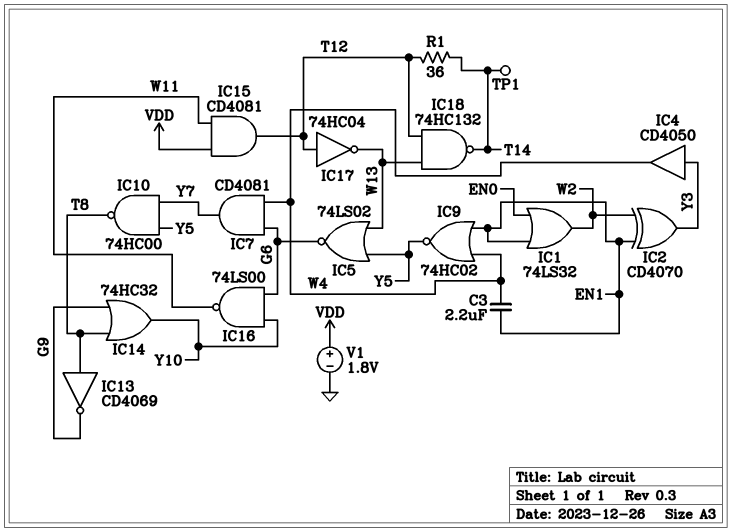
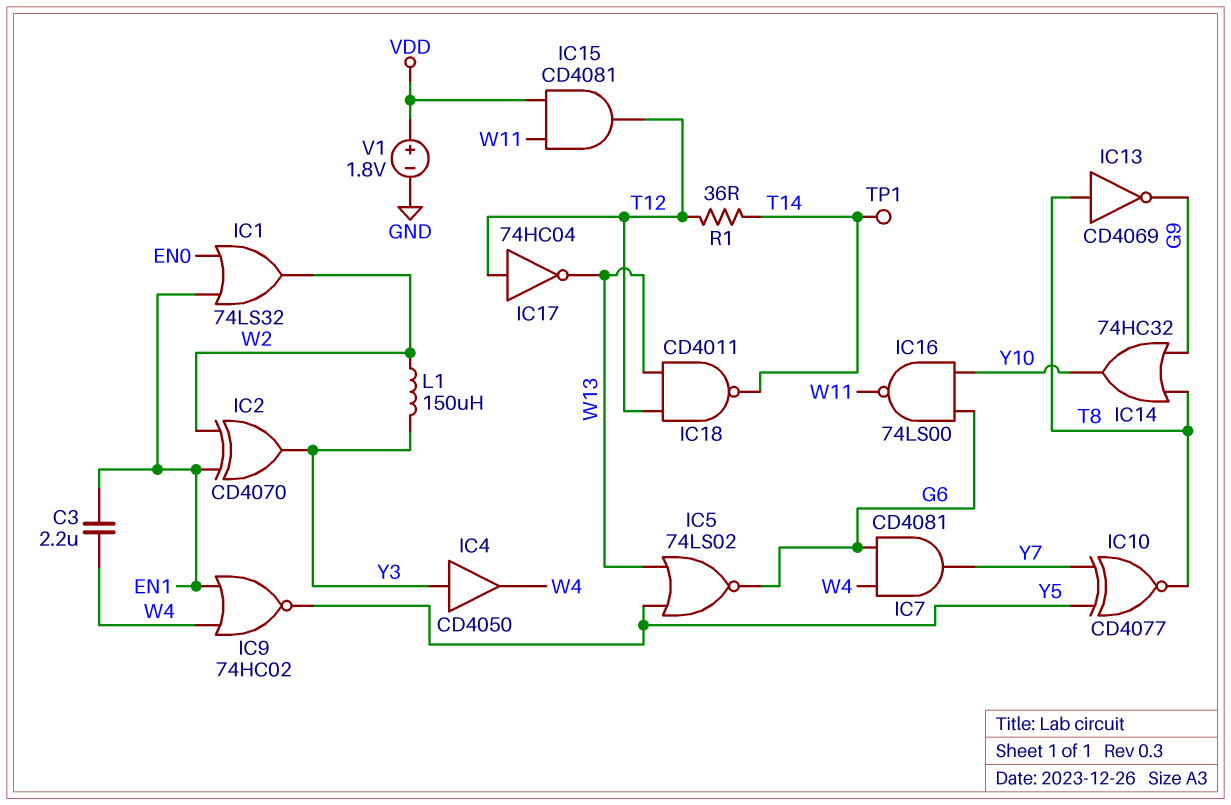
IC10: NAND 74HC00 (in Y5, in Y7, out T8) -> XNOR CD4077 (in Y5, in Y7, out T8)
IC18: NAND 74HC132 (in T12, in W13, out T14) -> NAND CD4011 (in T12, in W13, out T14)
L1: none -> 150uH (W2, Y3)

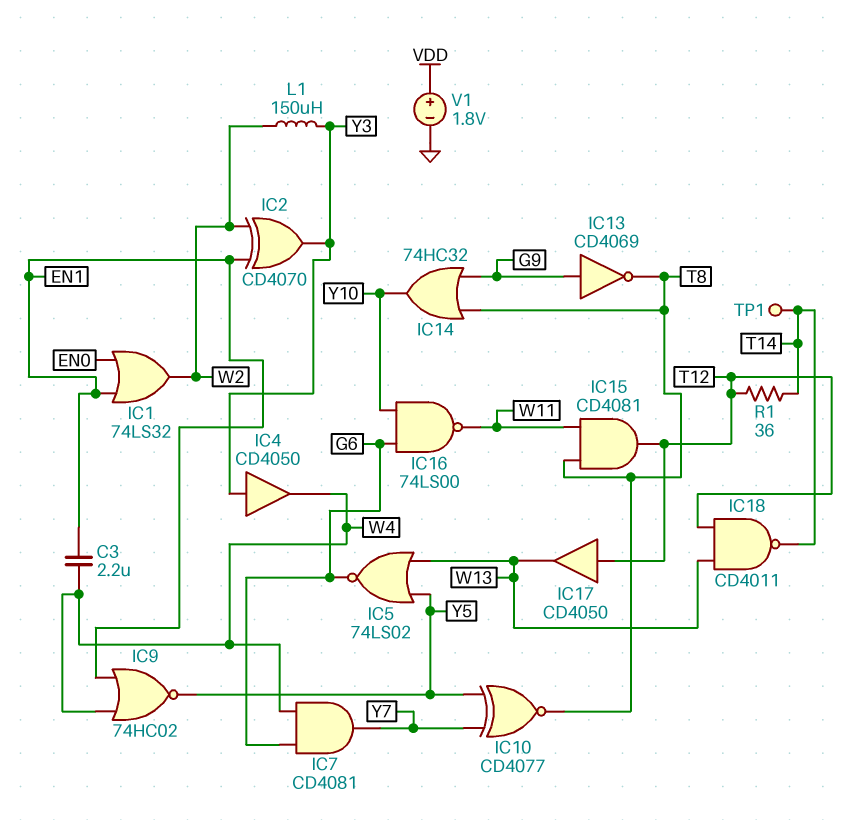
IC13: NOT CD4069 (in T8, out G9) -> NOT CD4069 (in G9, out T8)
IC15: AND CD4081 (in VDD, in W11, out T12) -> AND CD4081 (in T8, in W11, out T12)
IC17: NOT 74HC04 (in T12, out W13) -> buffer CD4050 (in T12, out W13)

